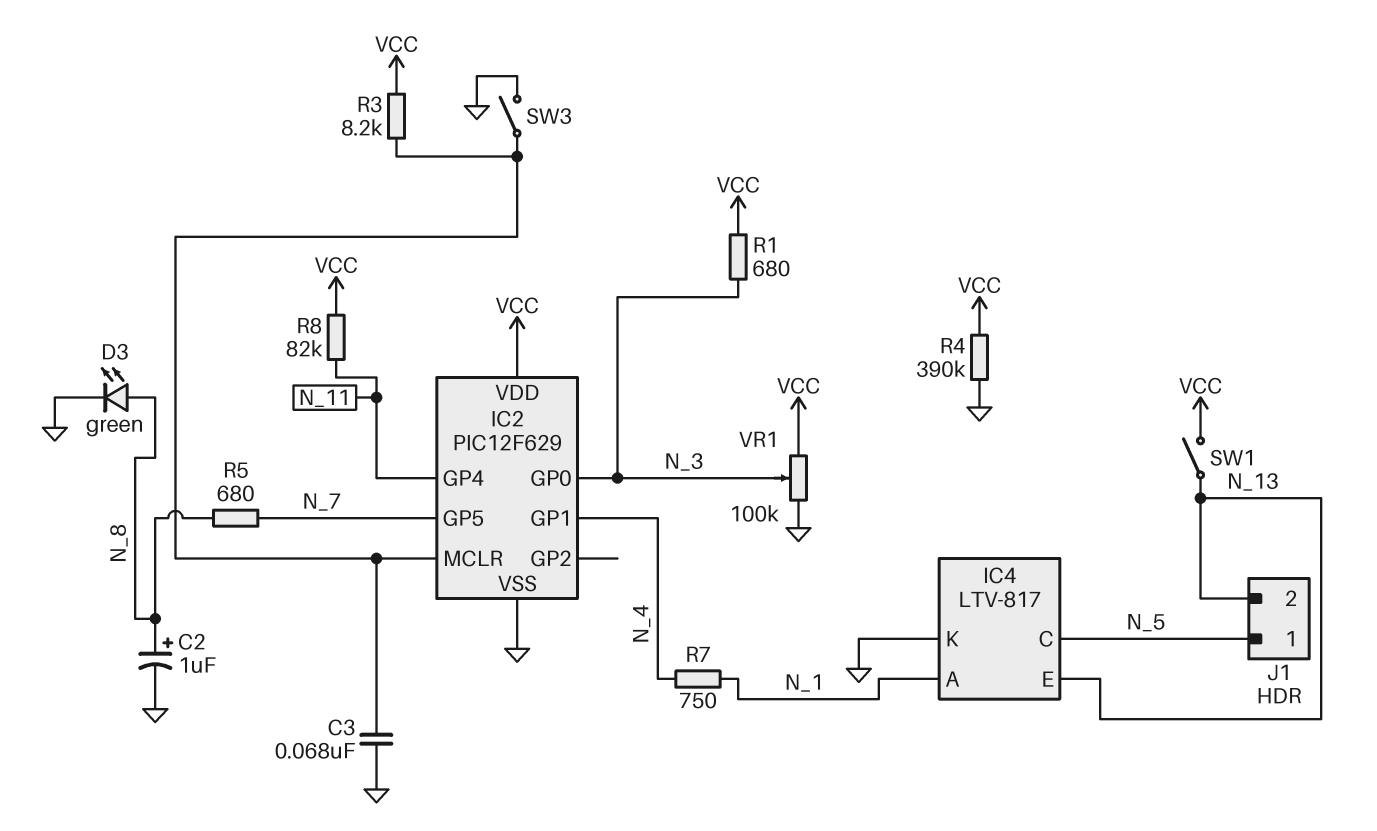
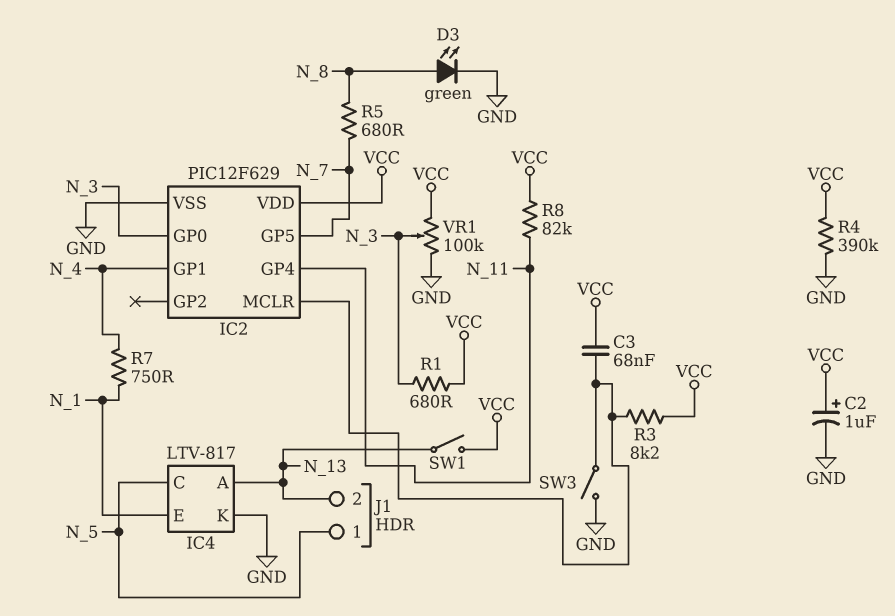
C2: 1uF (plus N_8, minus GND) -> 1uF (plus VCC, minus GND)
C3: 68nF (GND, IC2/MCLR) -> 68nF (IC2/MCLR, VCC)
IC4 pin A: N_1 -> N_13
IC4 pin E: N_13 -> N_1

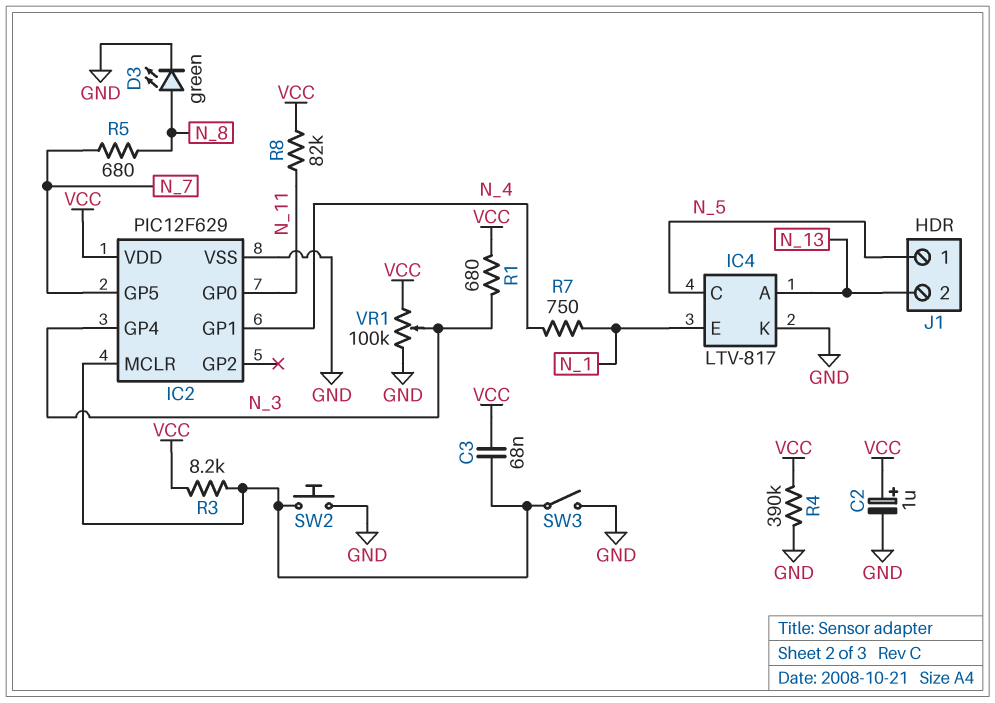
IC2 pin GP0: N_3 -> N_11
IC2 pin GP4: N_11 -> N_3
SW1: switch (N_13, VCC) -> none
SW2: none -> button (GND, IC2/MCLR)

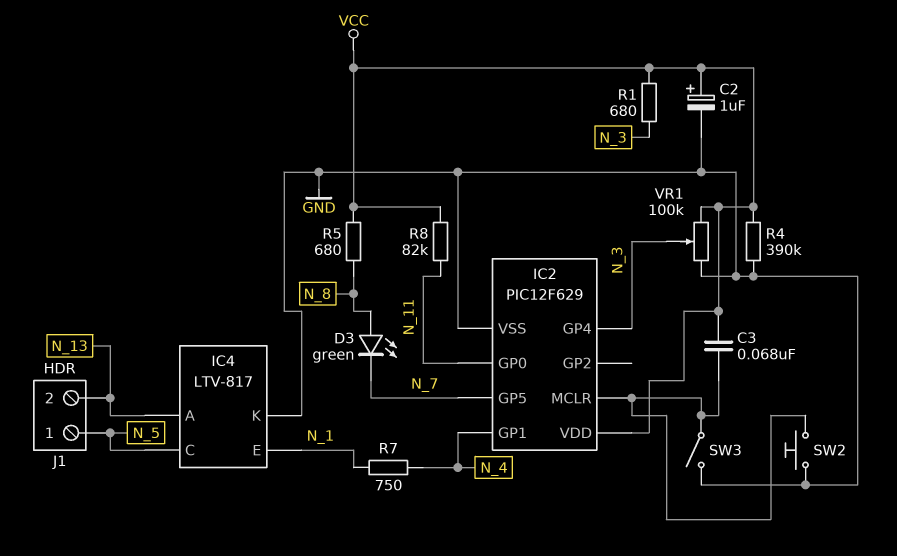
D3: LED green (A N_8, K GND) -> LED green (A N_8, K N_7)
R3: 8.2k (IC2/MCLR, VCC) -> none
R5: 680 (N_7, N_8) -> 680 (N_8, VCC)

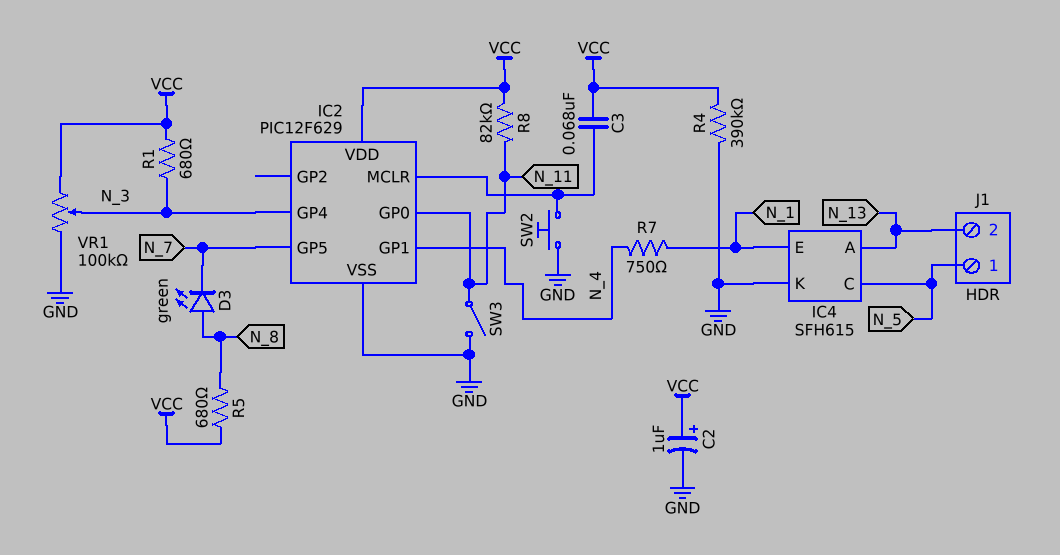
IC4: LTV-817 -> SFH615
SW3: switch (GND, IC2/MCLR) -> switch (GND, N_11)

